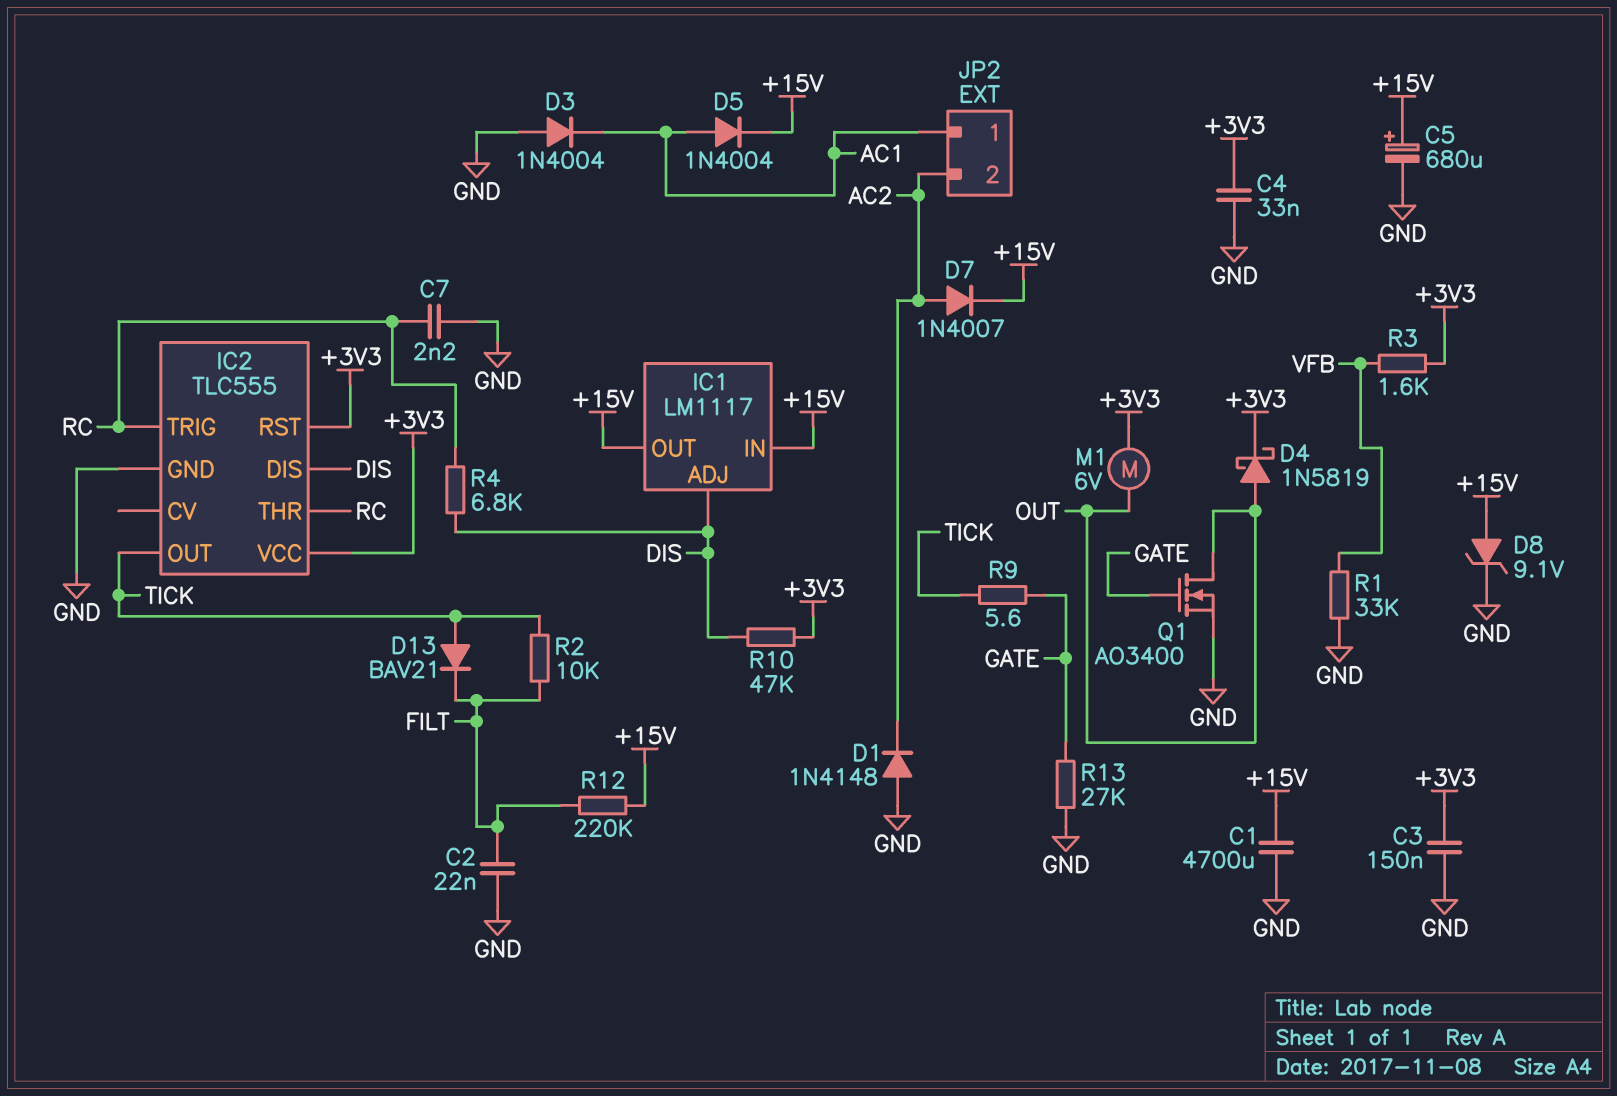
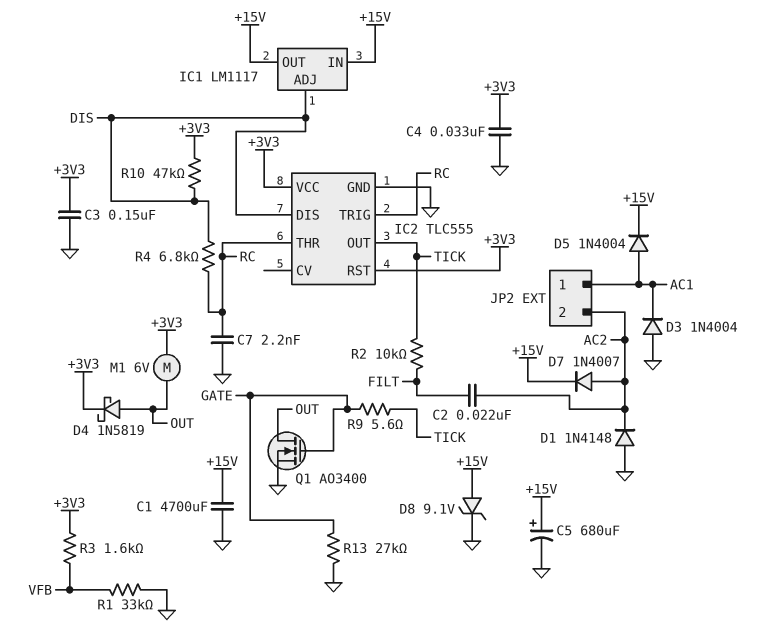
C2: 22nF (FILT, GND) -> 22nF (AC2, FILT)
D13: diode BAV21 (A TICK, K FILT) -> none
R12: 220k (+15V, FILT) -> none

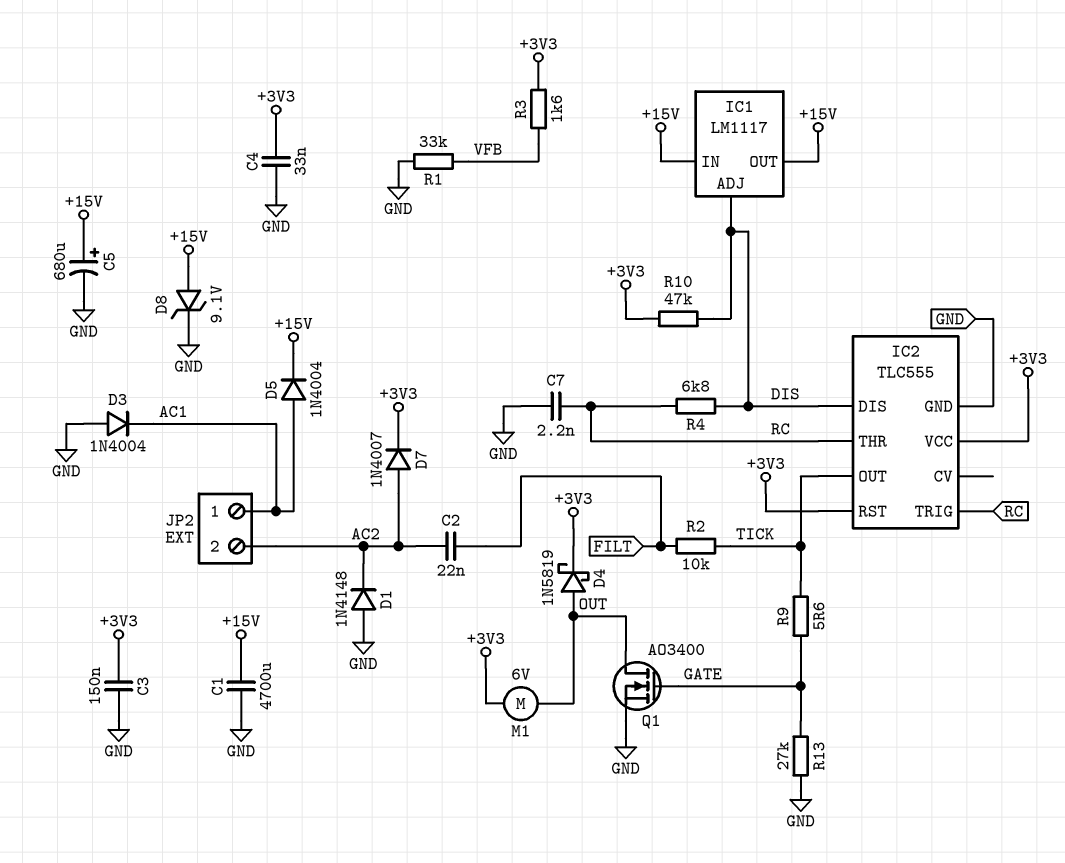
D7: diode 1N4007 (A AC2, K +15V) -> diode 1N4007 (A AC2, K +3V3)

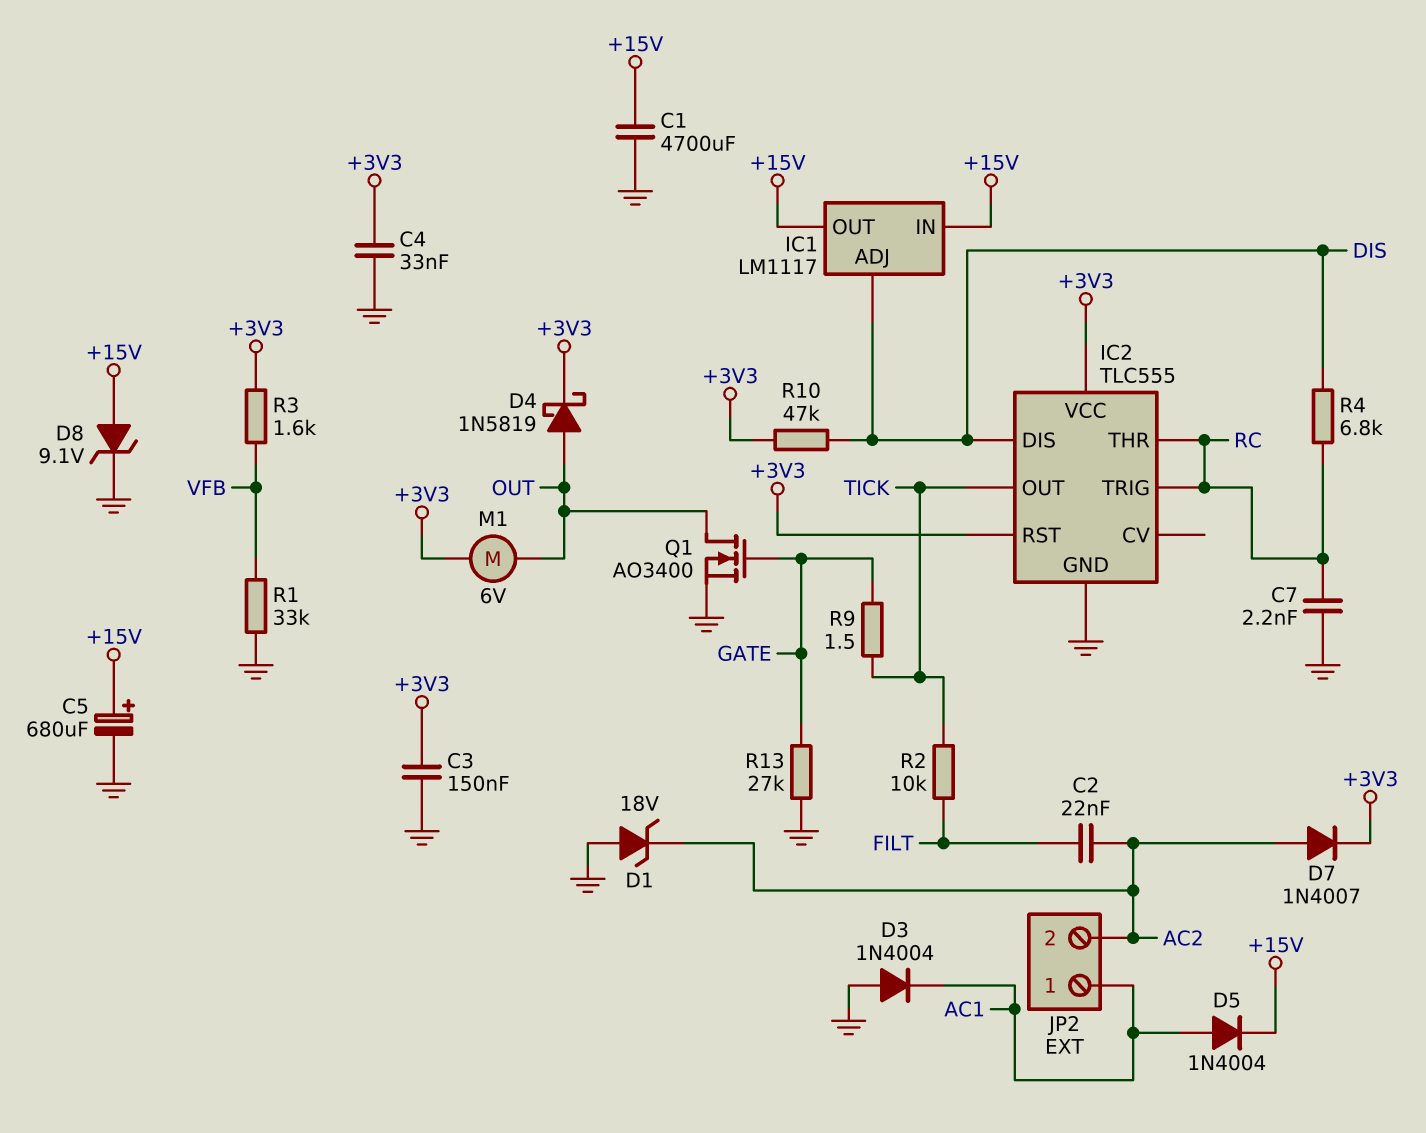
D1: diode 1N4148 (A GND, K AC2) -> zener 18V (A GND, K AC2)
R9: 5.6 (GATE, TICK) -> 1.5 (GATE, TICK)

